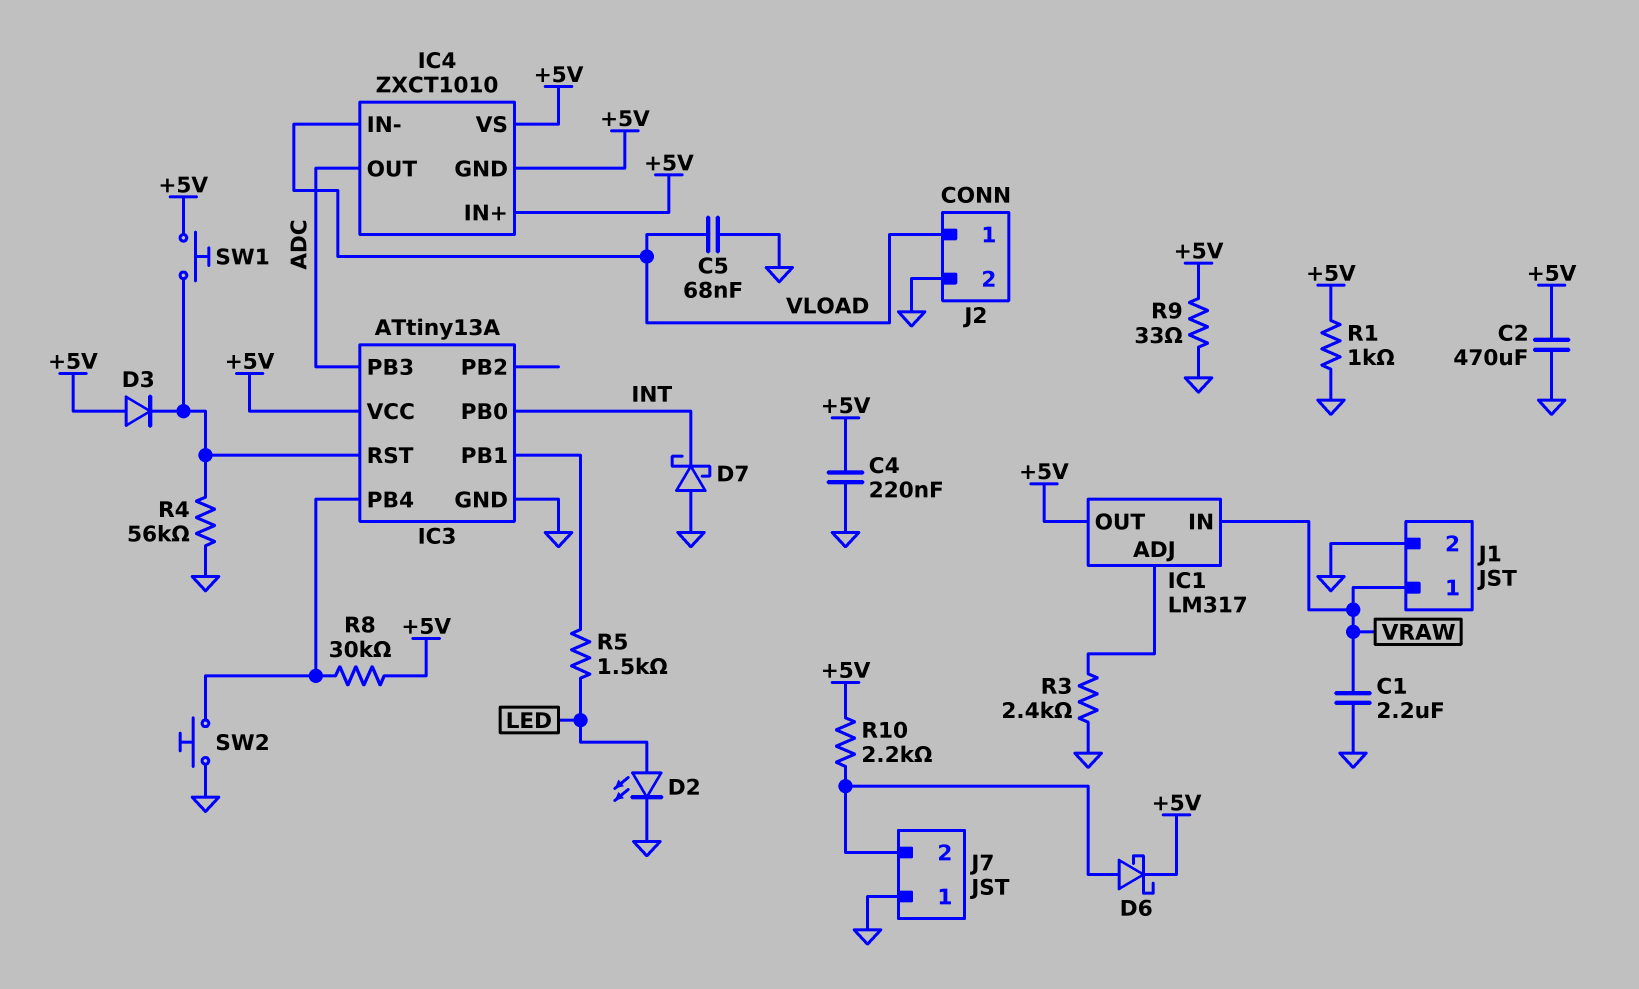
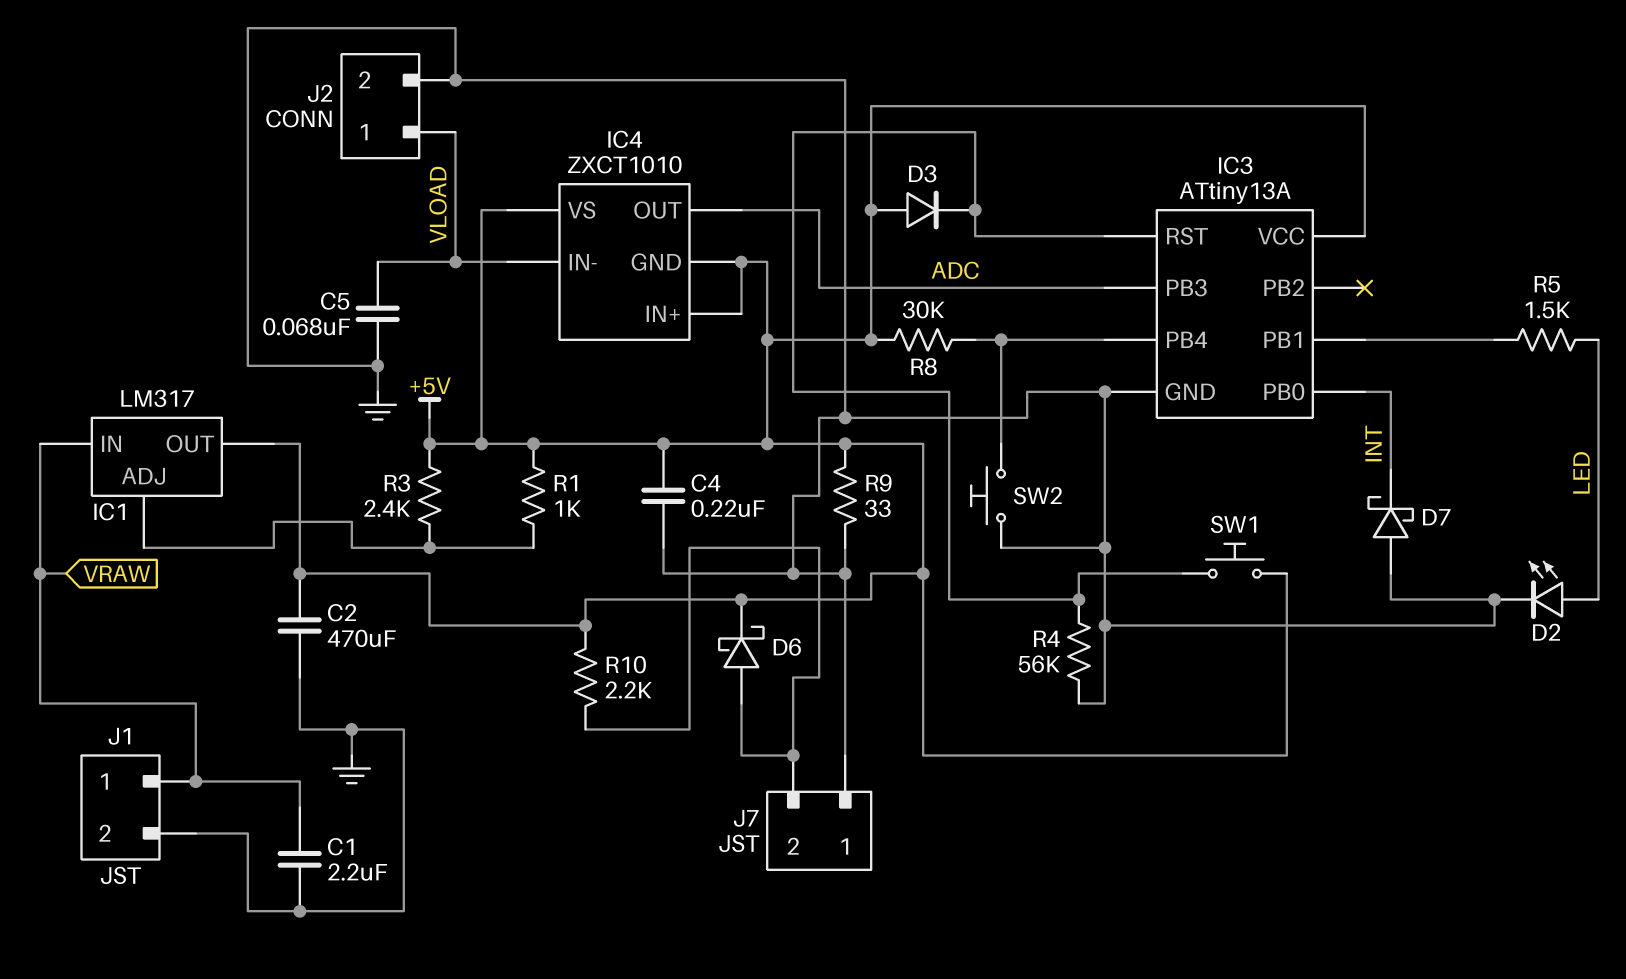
R1: 1k (+5V, GND) -> 1k (+5V, IC1/ADJ)
R3: 2.4k (GND, IC1/ADJ) -> 2.4k (+5V, IC1/ADJ)

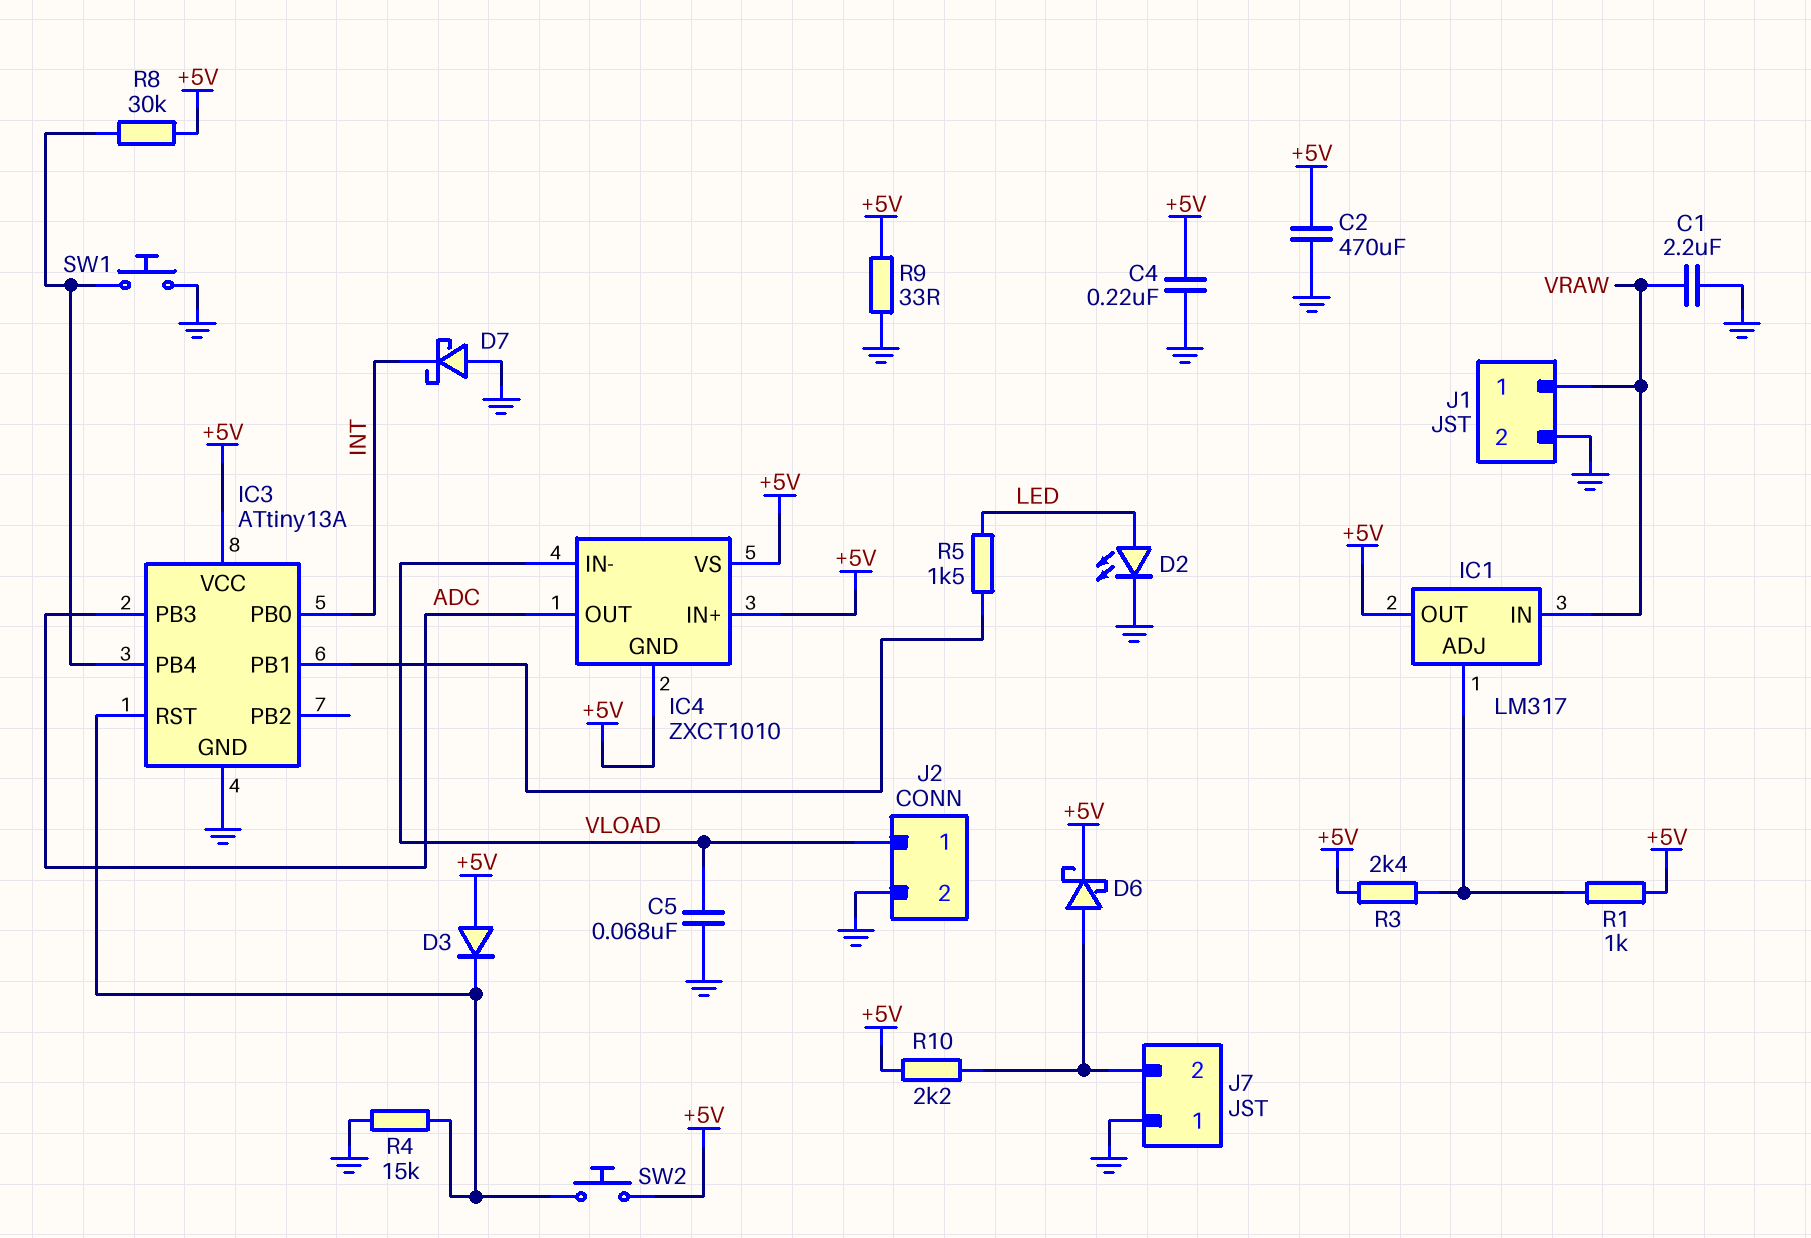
R4: 56k (GND, IC3/RST) -> 15k (GND, IC3/RST)
SW1: button (+5V, IC3/RST) -> button (GND, IC3/PB4)
SW2: button (GND, IC3/PB4) -> button (+5V, IC3/RST)

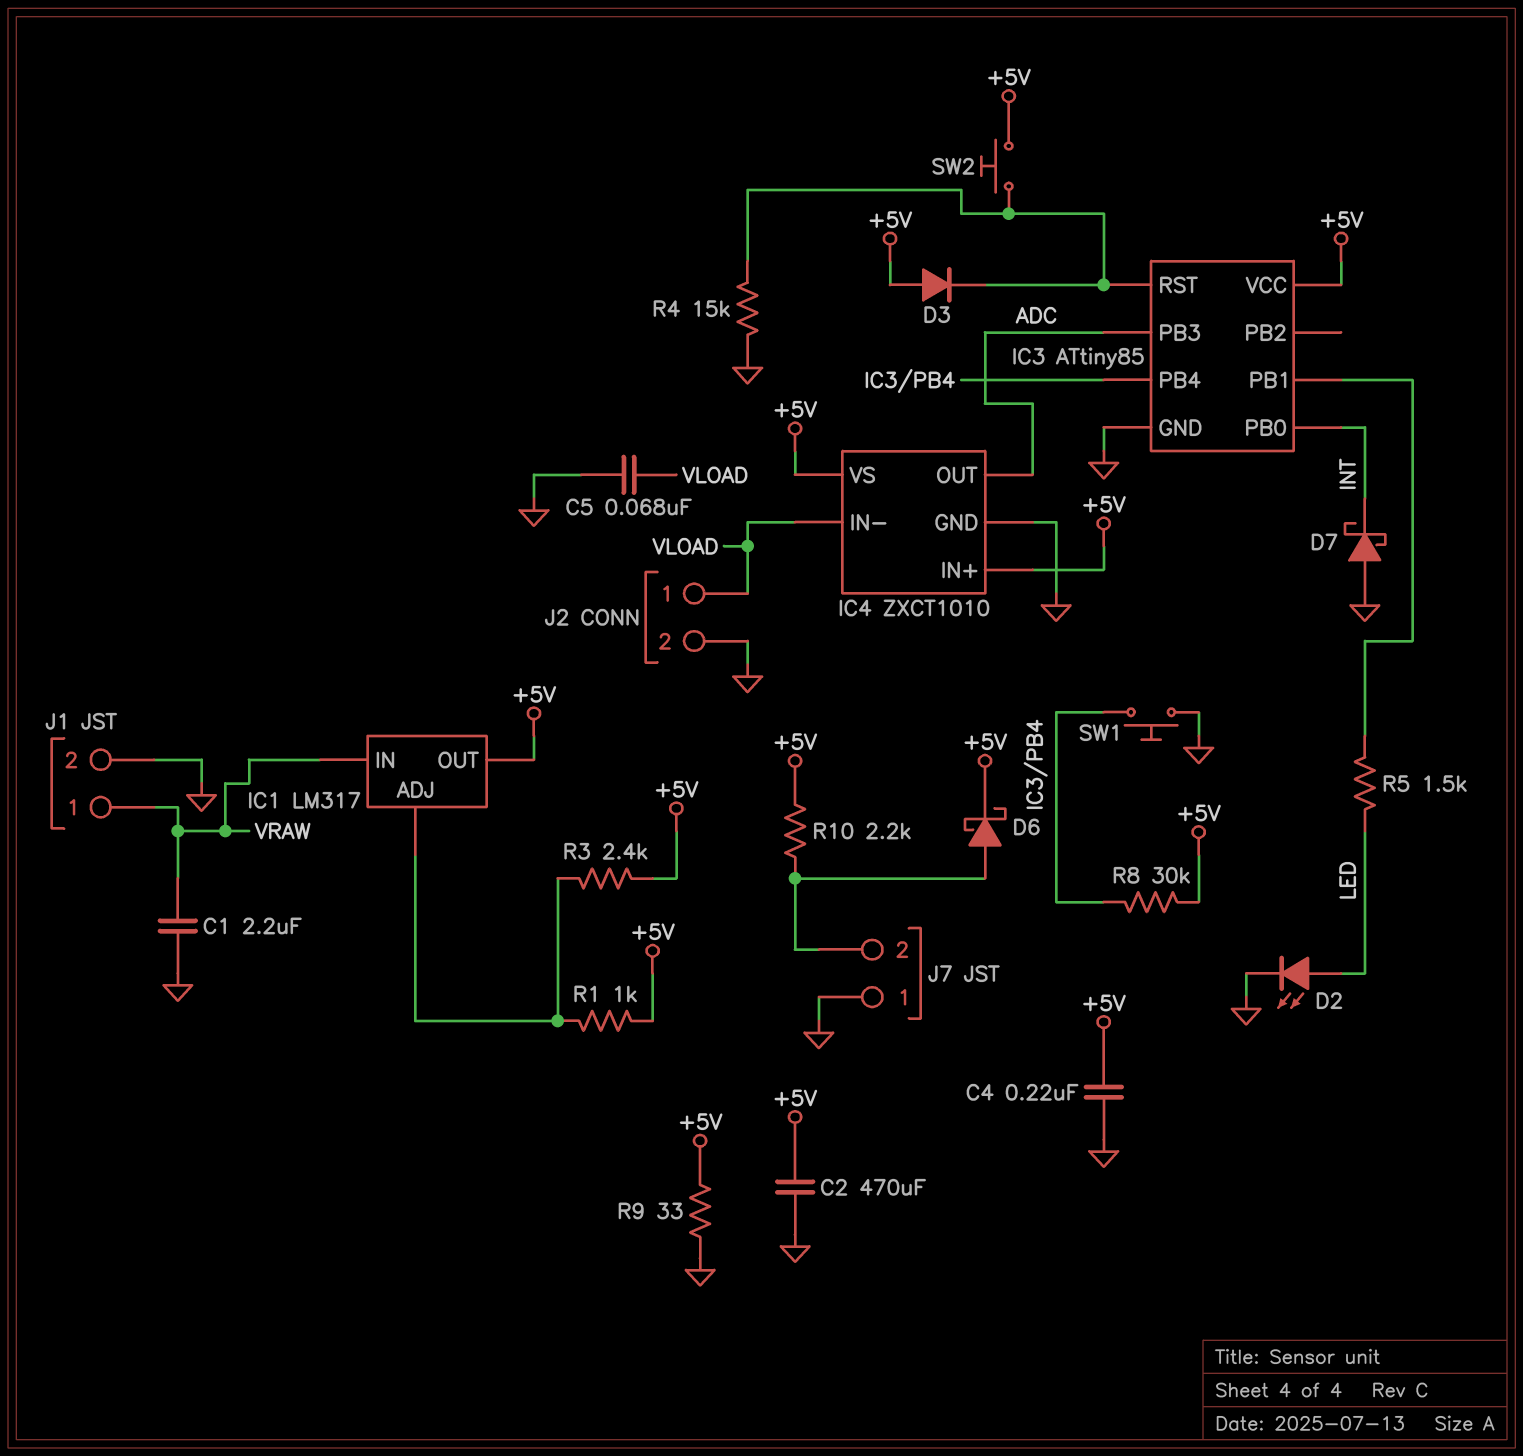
IC3: ATtiny13A -> ATtiny85
IC4 pin GND: +5V -> GND

